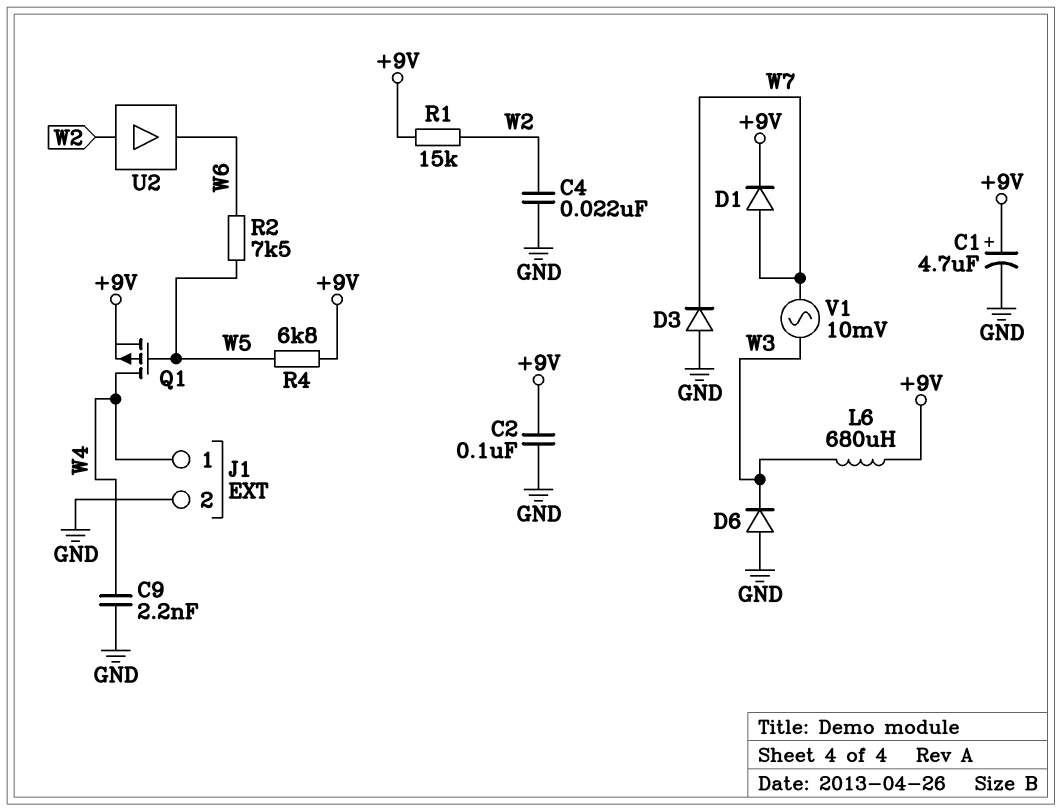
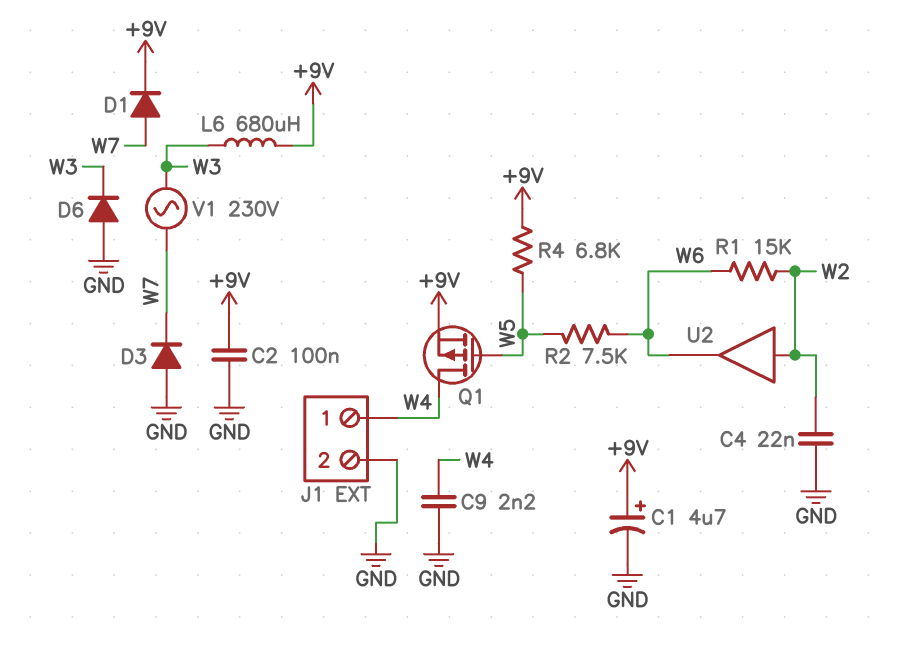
R1: 15k (+9V, W2) -> 15k (W2, W6)
V1: AC 10mV (W3, W7) -> AC 230V (W3, W7)

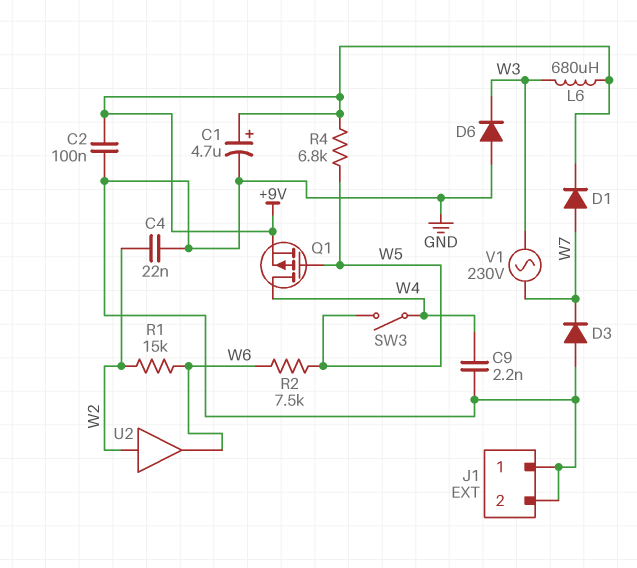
J1 pin 1: W4 -> GND
SW3: none -> switch (W4, W5)

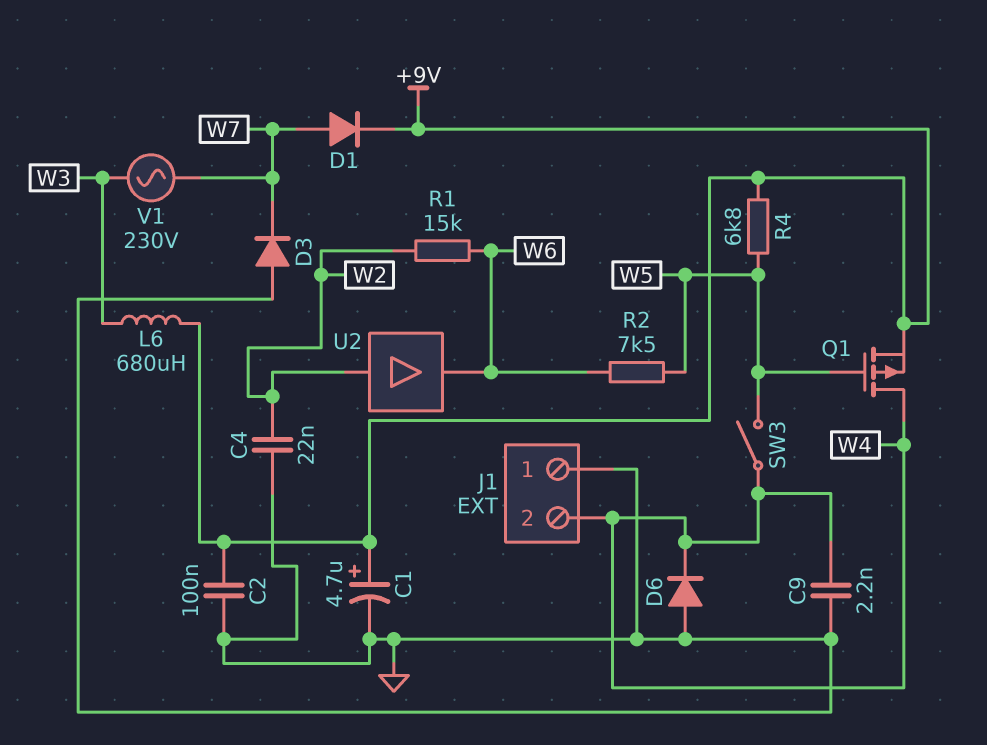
D6: diode (A GND, K W3) -> diode (A GND, K W4)
J1 pin 2: GND -> W4

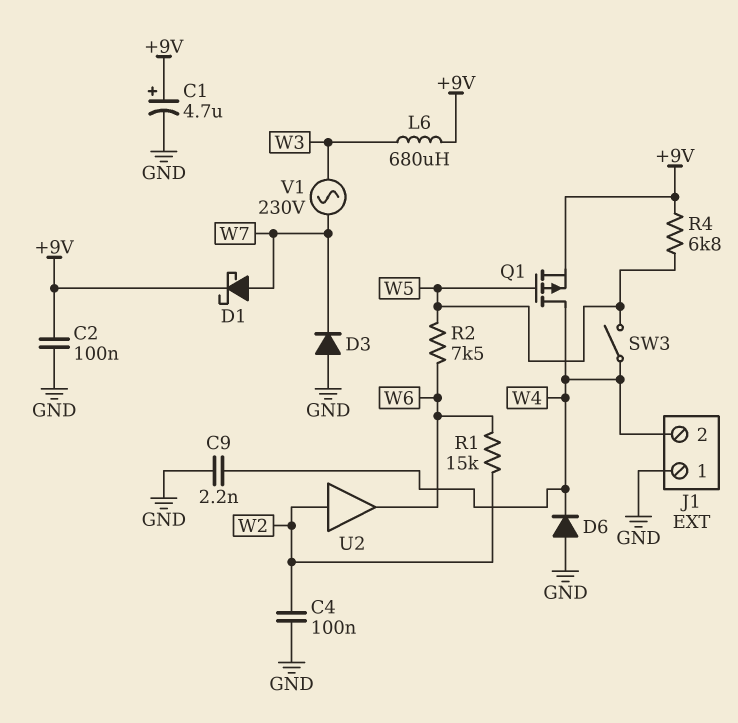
C4: 22nF (GND, W2) -> 100nF (GND, W2)
D1: diode (A W7, K +9V) -> schottky (A W7, K +9V)

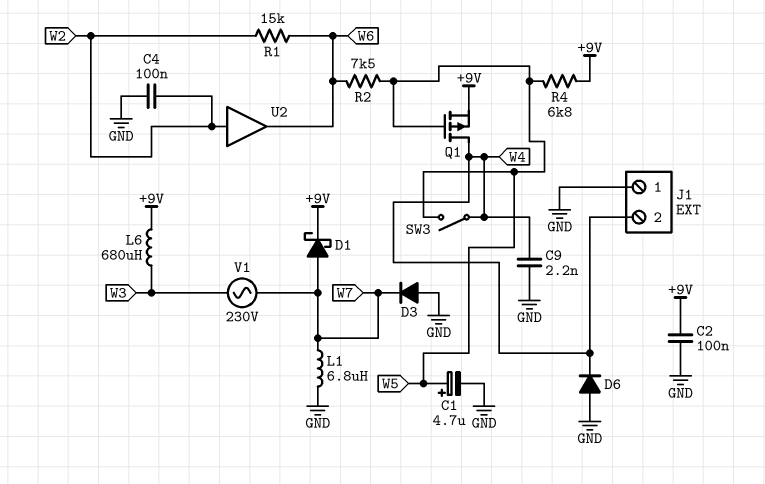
C1: 4.7uF (plus +9V, minus GND) -> 4.7uF (plus W5, minus GND)
L1: none -> 6.8uH (GND, W7)

